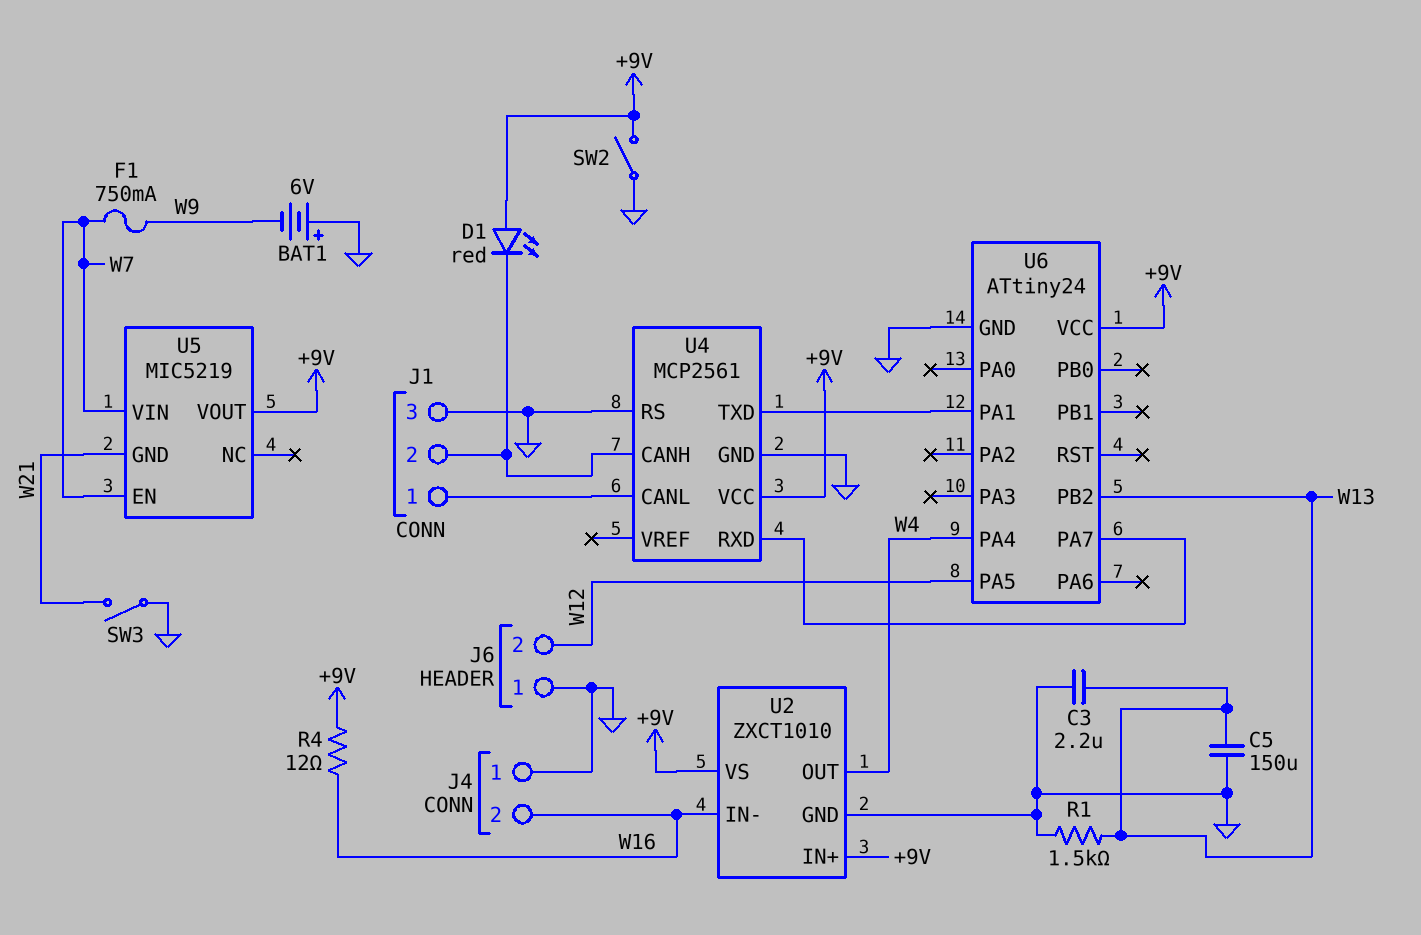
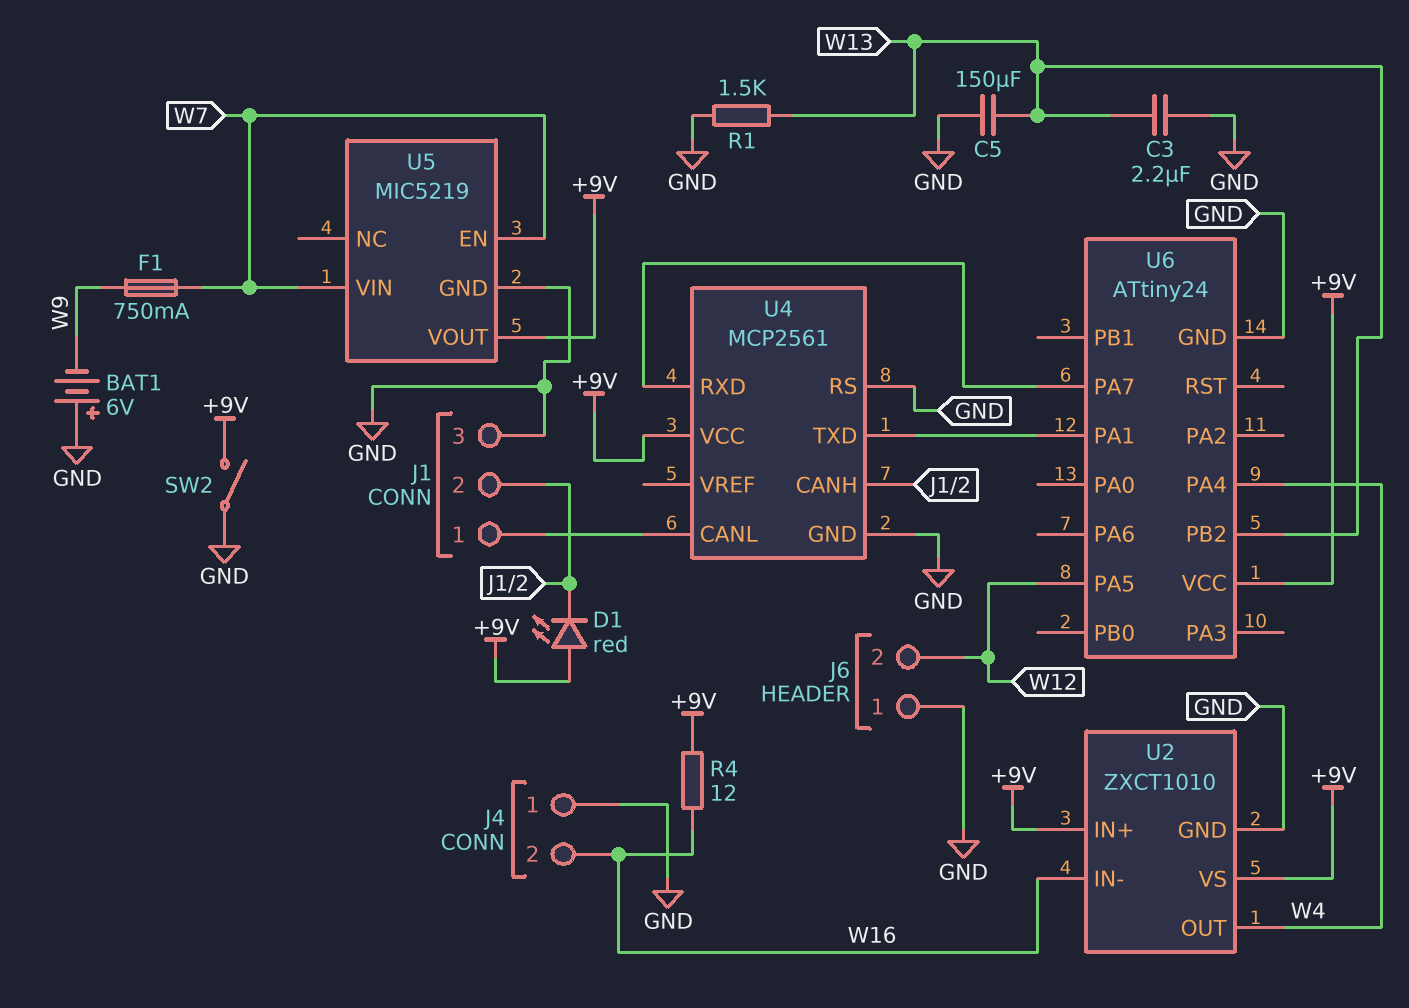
SW3: switch (GND, W21) -> none
U5 pin GND: W21 -> GND

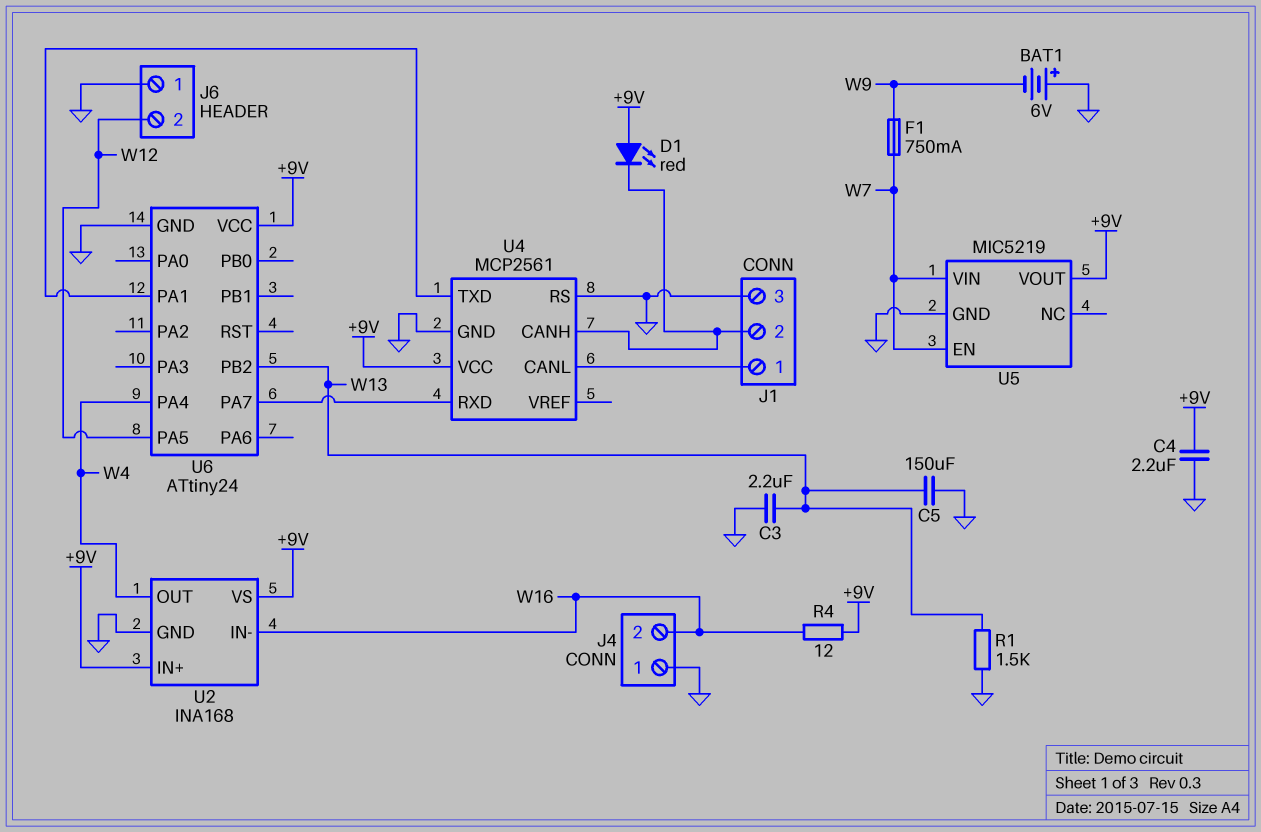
C4: none -> 2.2uF (+9V, GND)
SW2: switch (+9V, GND) -> none
U2: ZXCT1010 -> INA168

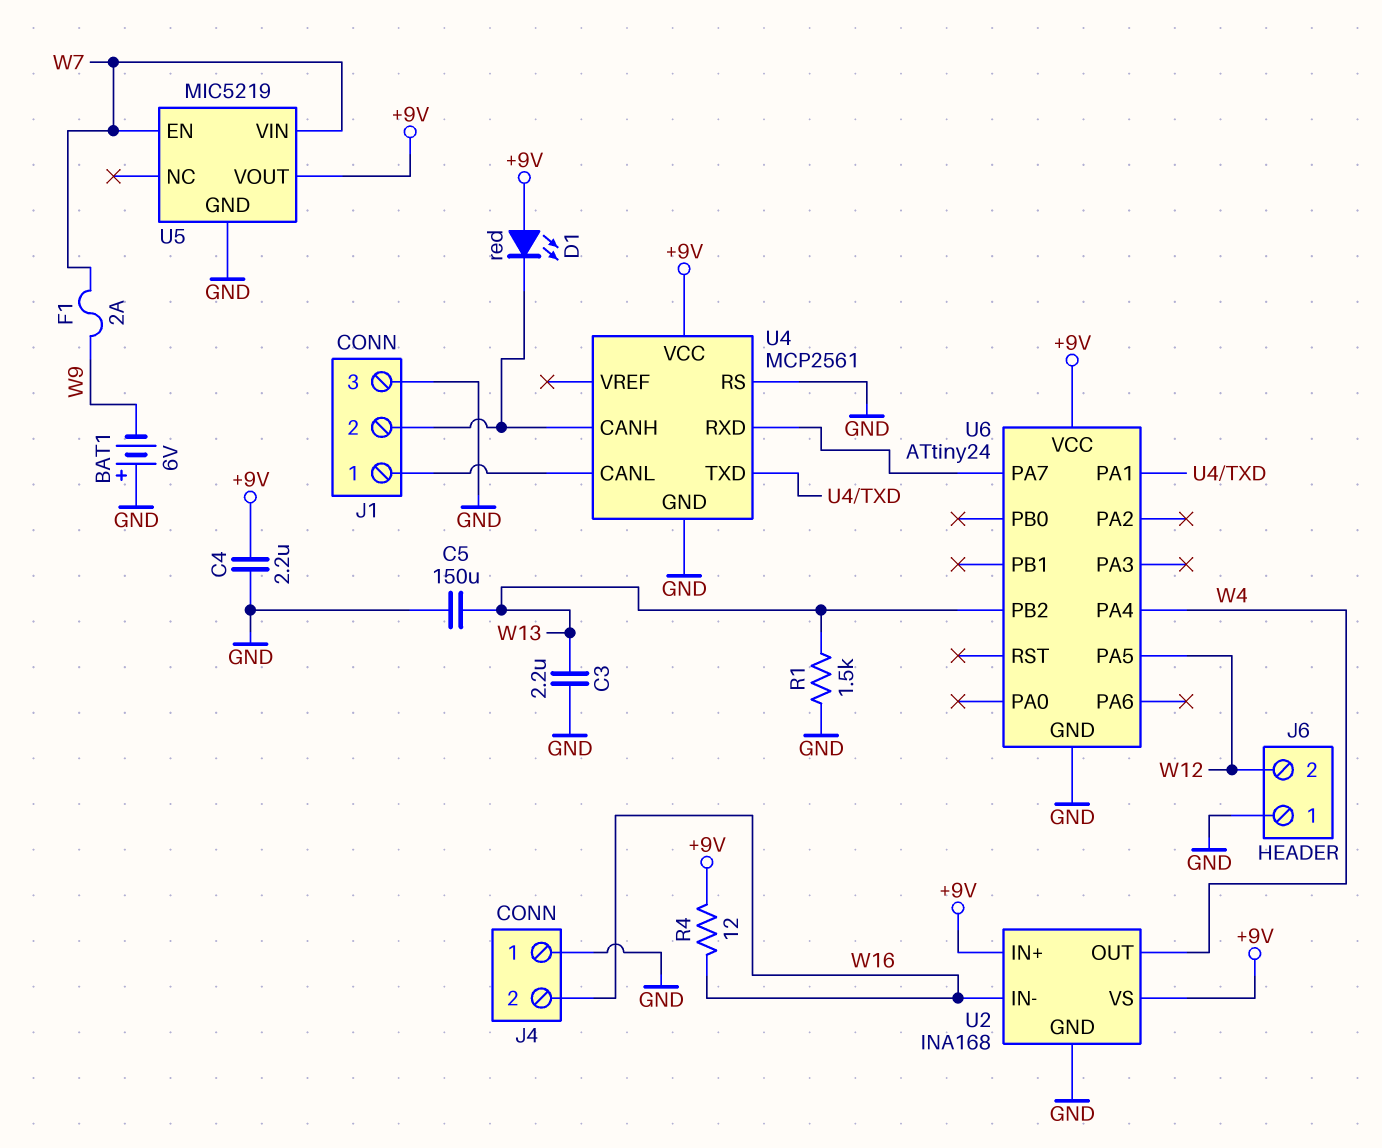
F1: 750mA (W7, W9) -> 2A (W7, W9)

